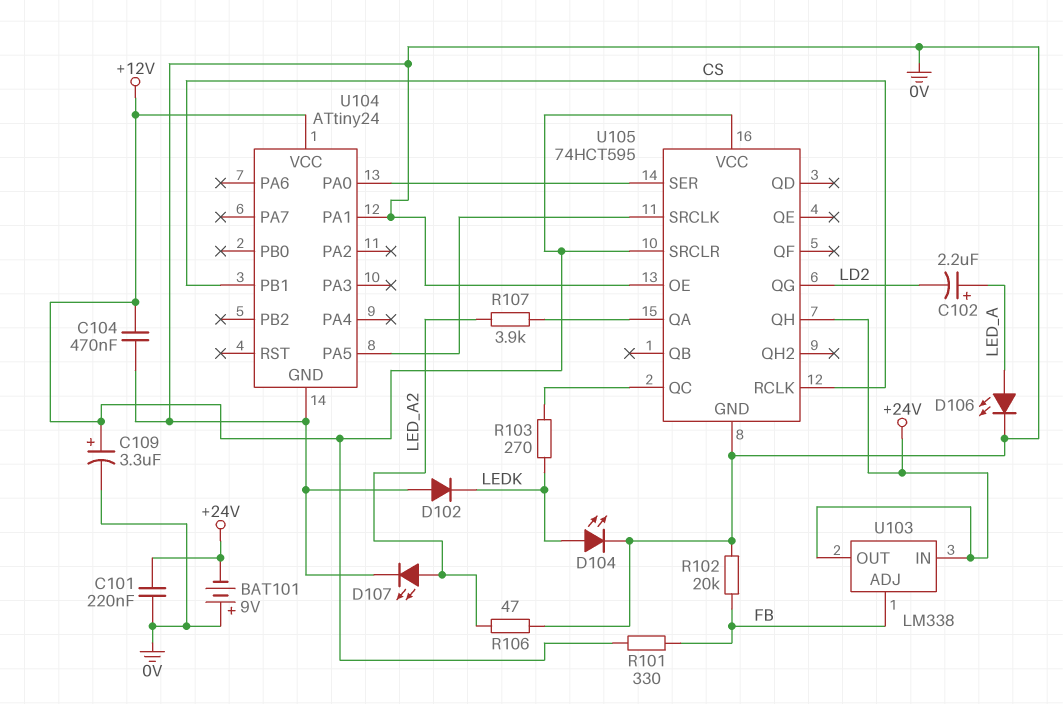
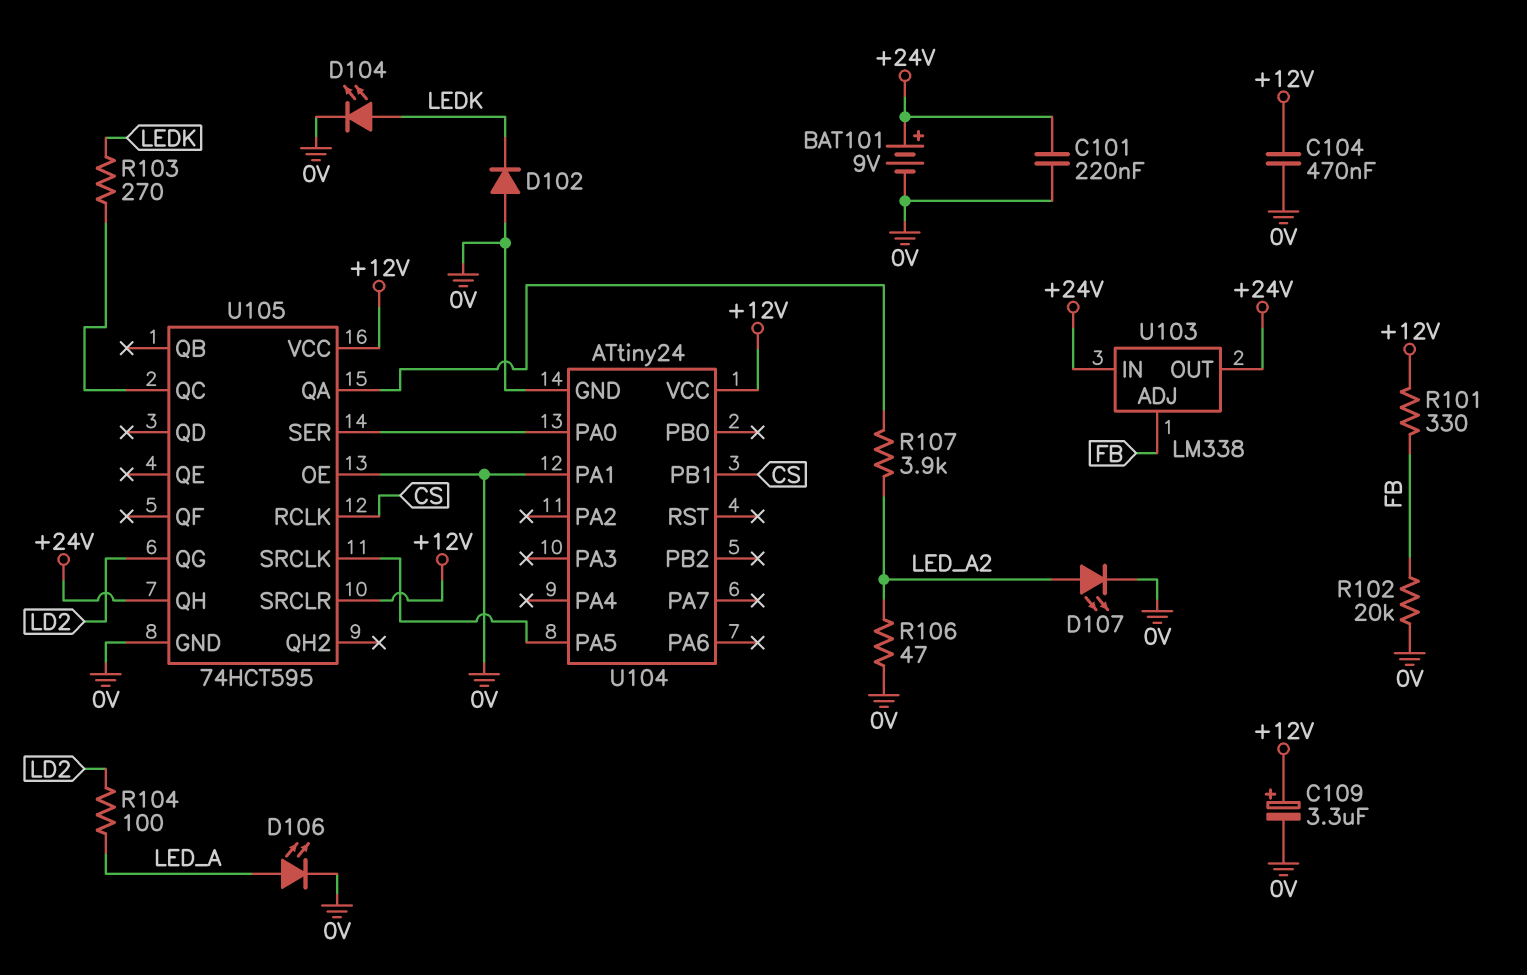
BAT101: 9V (plus 0V, minus +24V) -> 9V (plus +24V, minus 0V)
C102: 2.2uF (plus LED_A, minus LD2) -> none
R104: none -> 100 (LD2, LED_A)

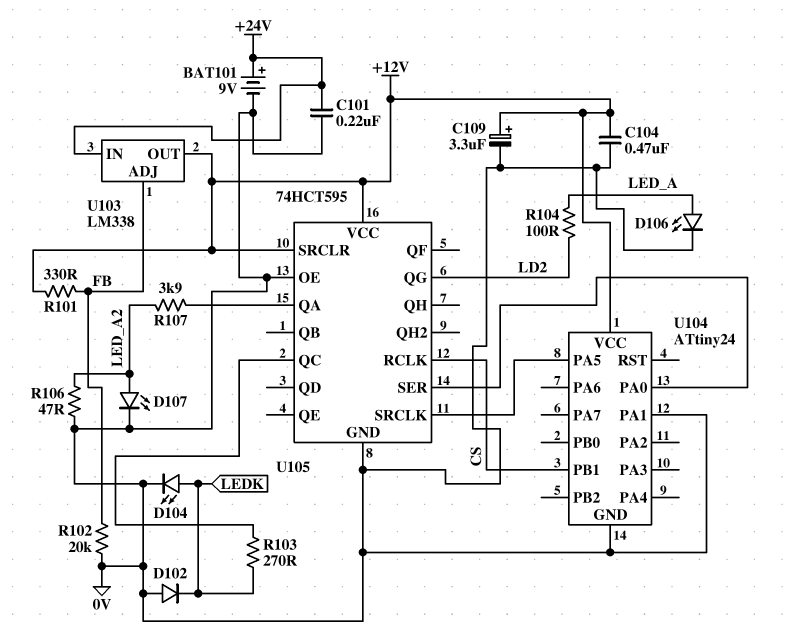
U103 pin OUT: +24V -> +12V
U105 pin QH: +24V -> none

